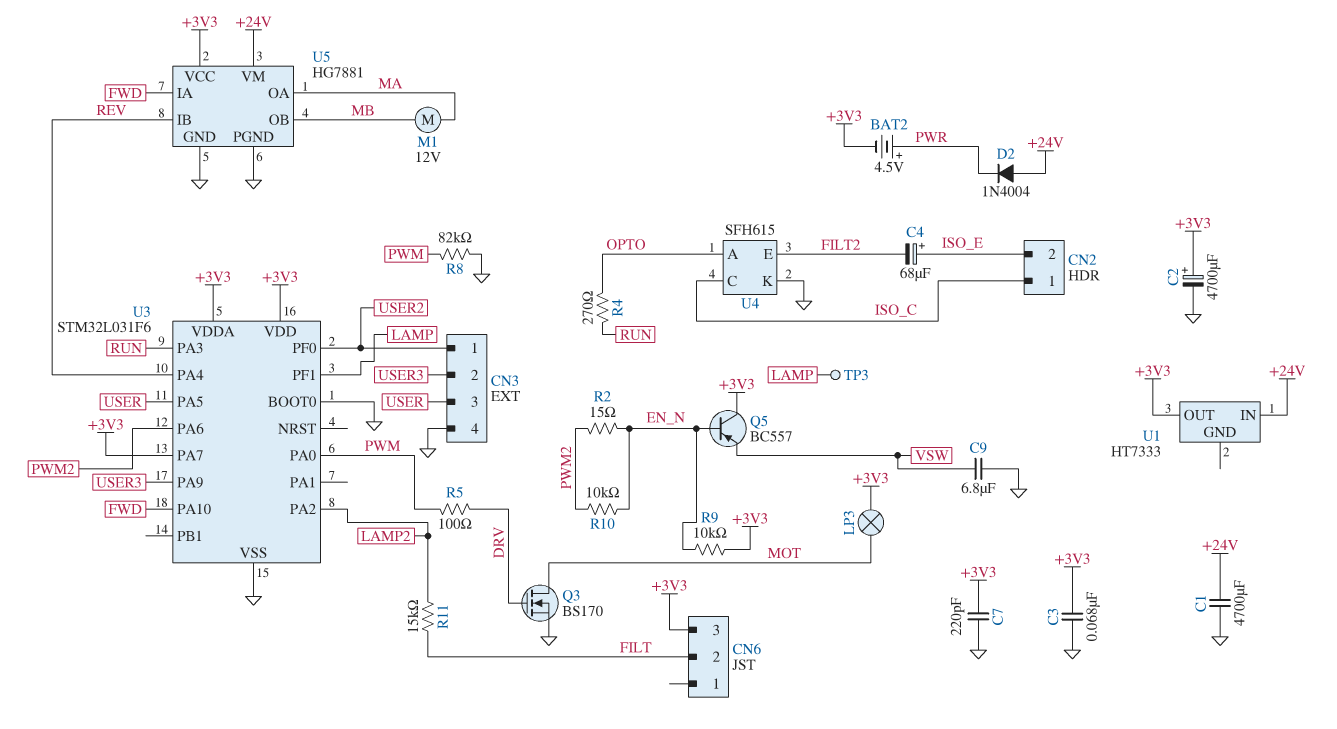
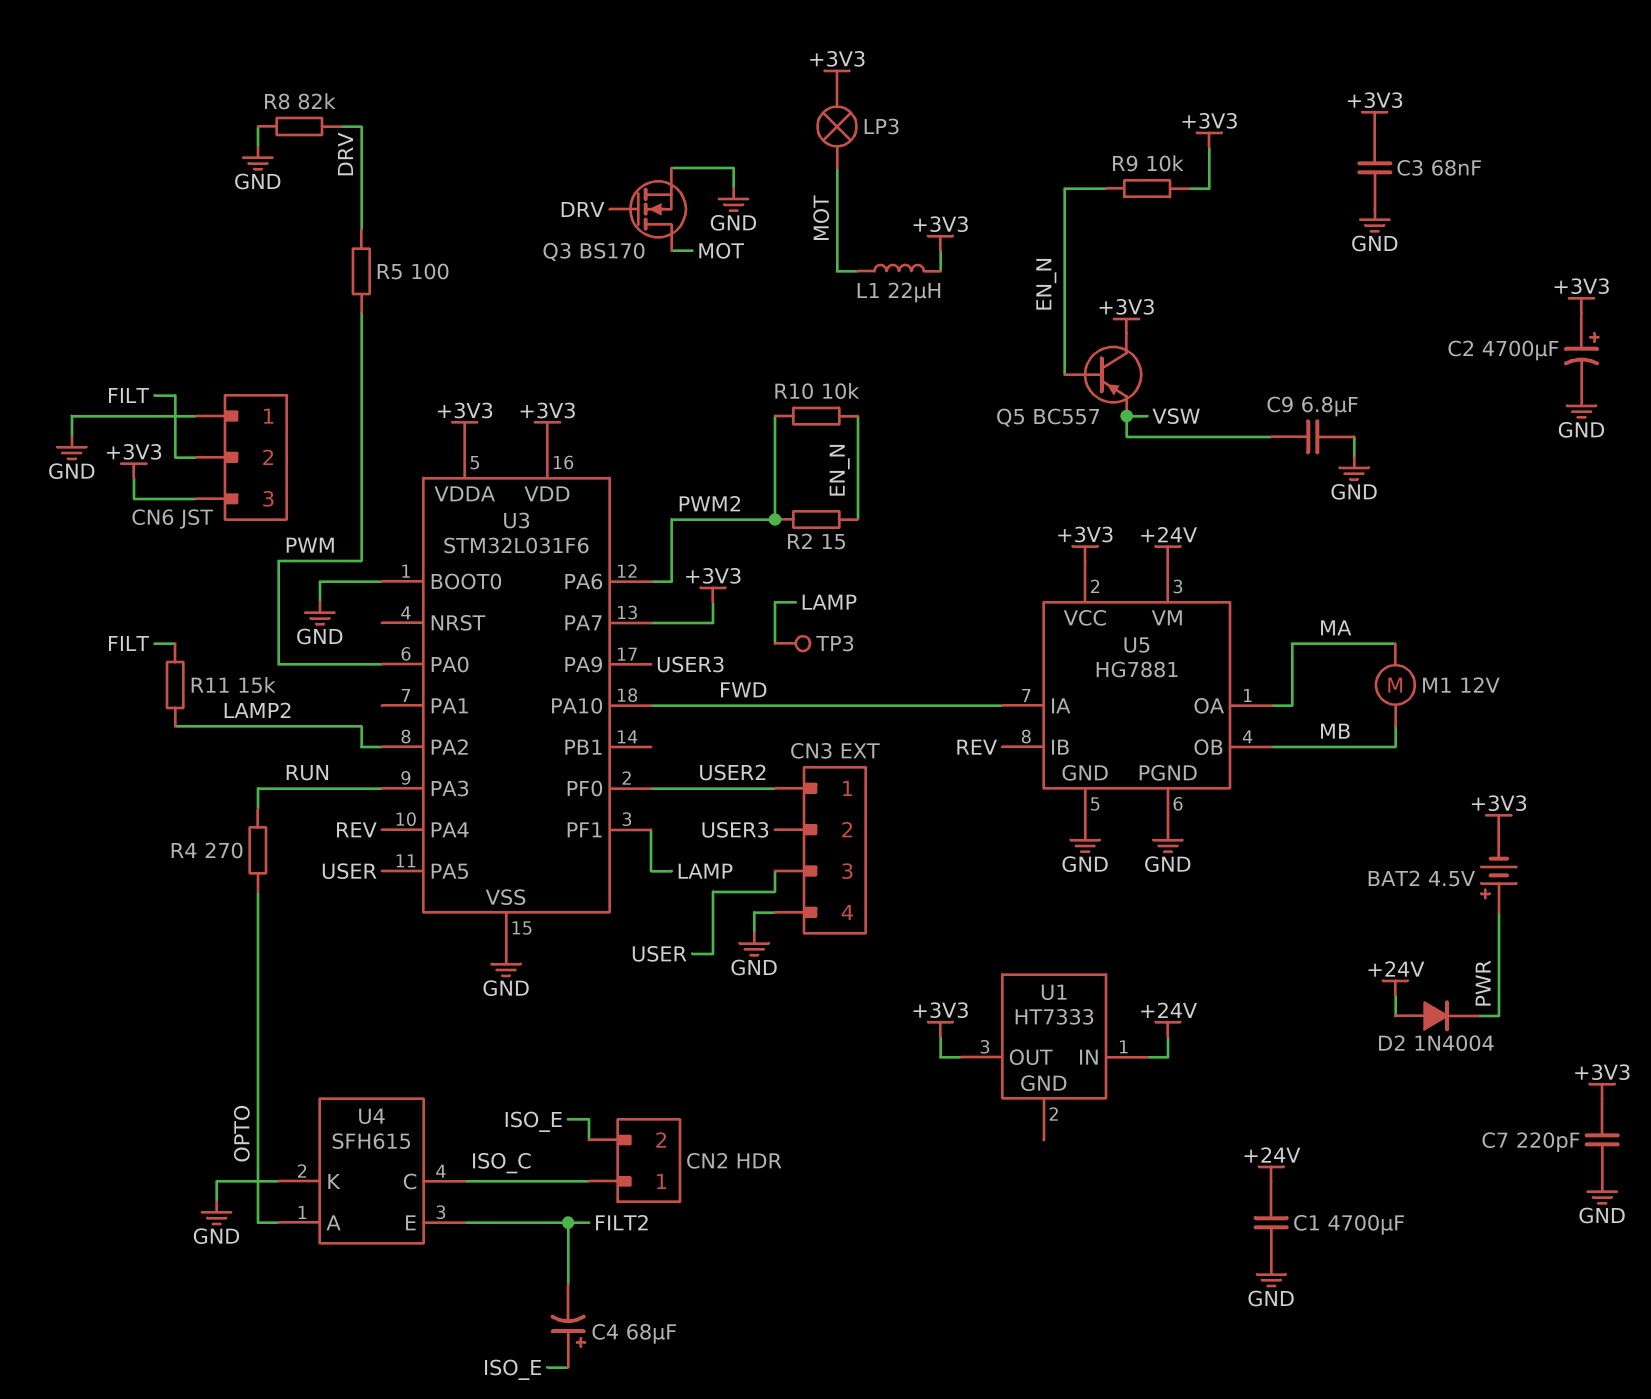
CN6 pin 1: none -> GND
L1: none -> 22uH (+3V3, MOT)
R8: 82k (GND, PWM) -> 82k (DRV, GND)

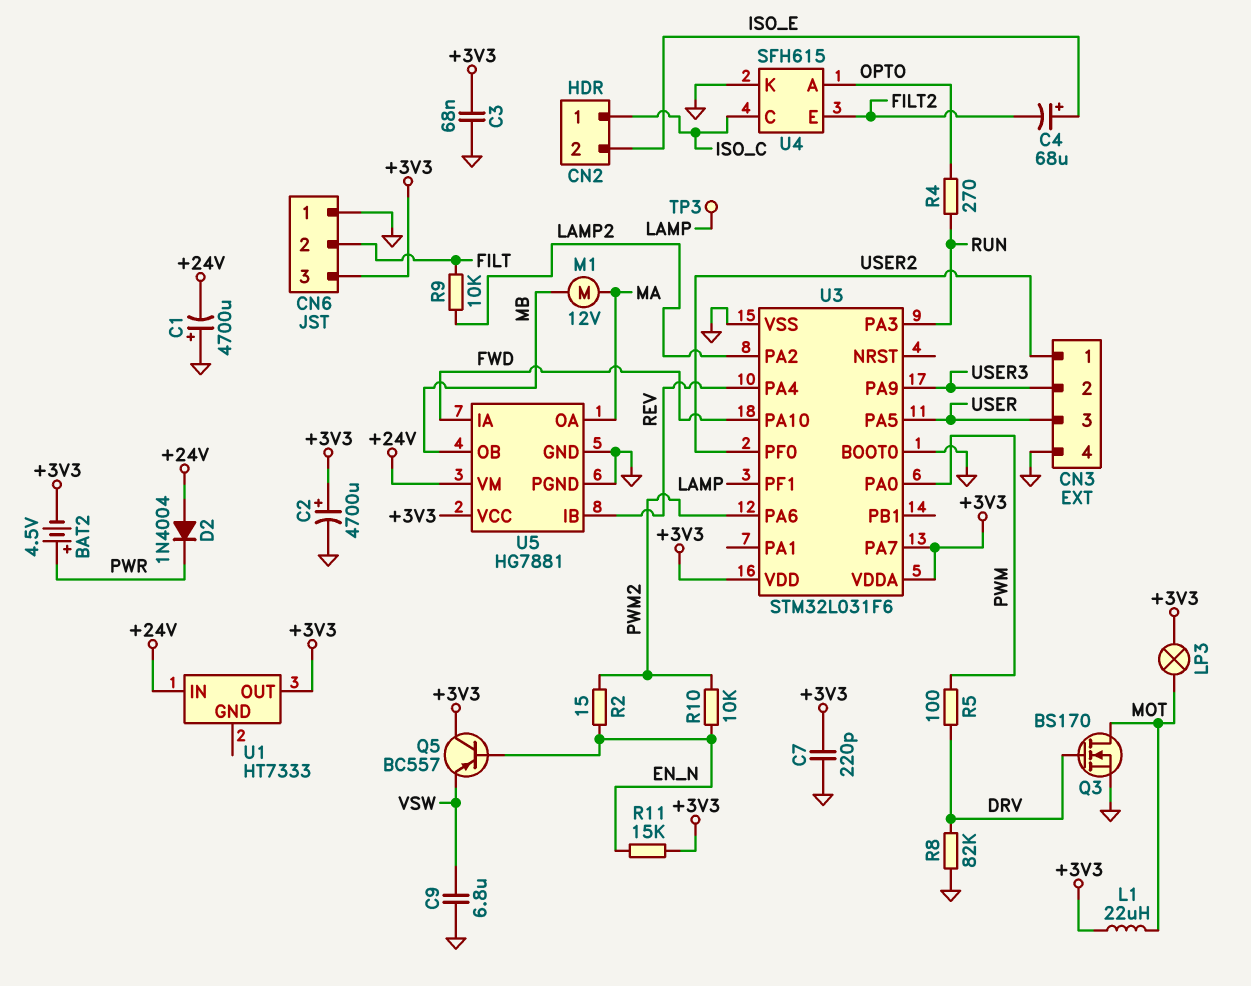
C1: 4700uF (+24V, GND) -> 4700uF (plus GND, minus +24V)
R9: 10k (+3V3, EN_N) -> 10k (FILT, LAMP2)
R11: 15k (FILT, LAMP2) -> 15k (+3V3, EN_N)

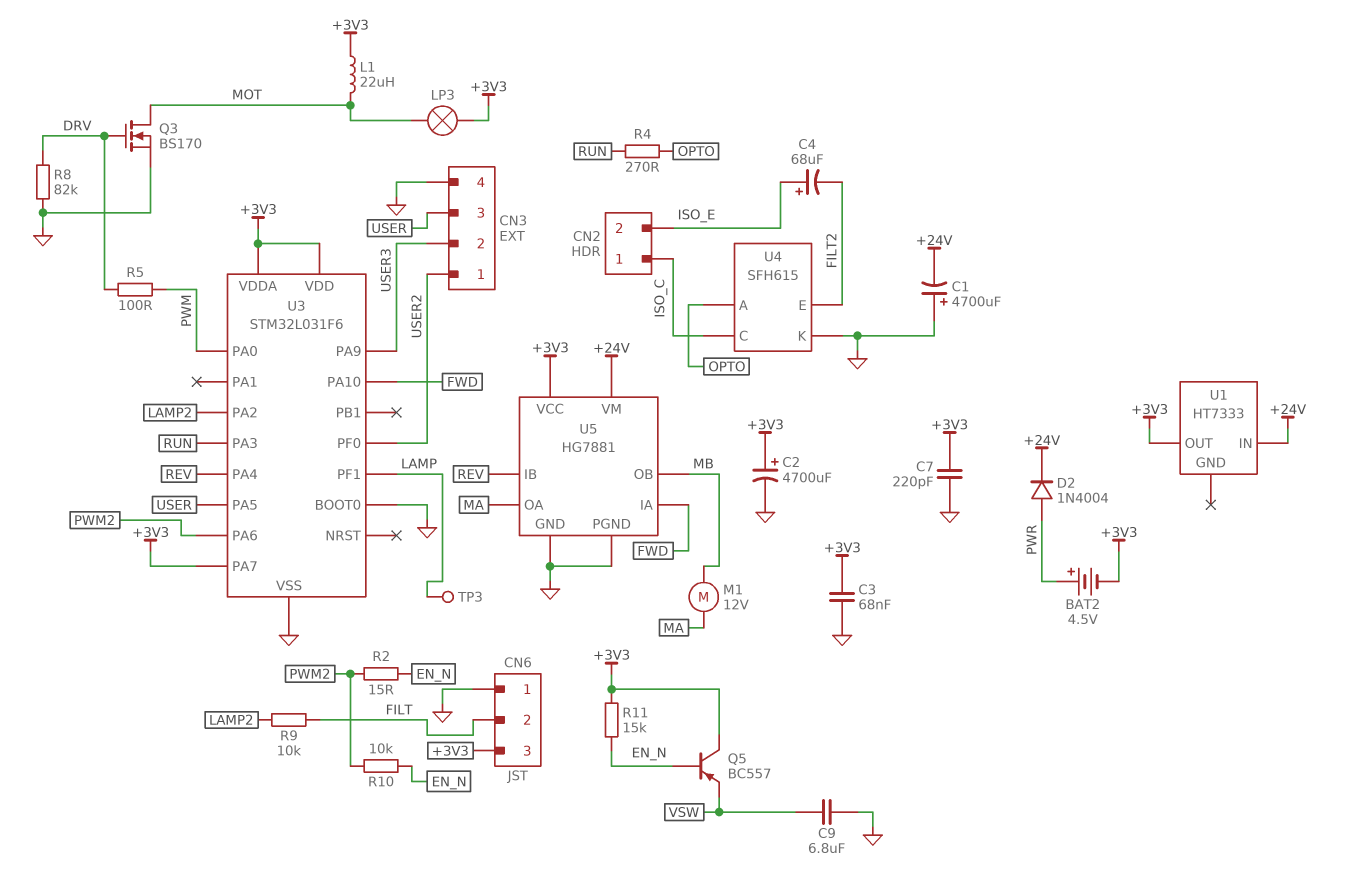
D2: diode 1N4004 (A +24V, K PWR) -> diode 1N4004 (A PWR, K +24V)

